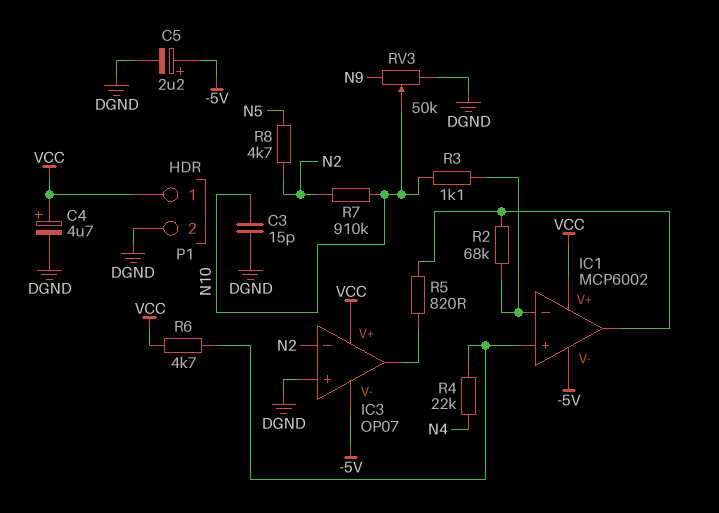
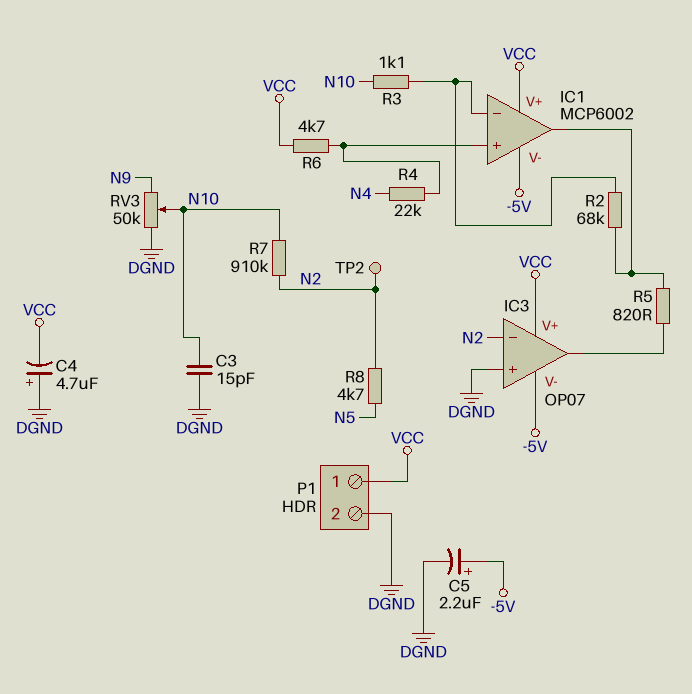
C4: 4.7uF (plus VCC, minus DGND) -> 4.7uF (plus DGND, minus VCC)
TP2: none -> test point (N2)

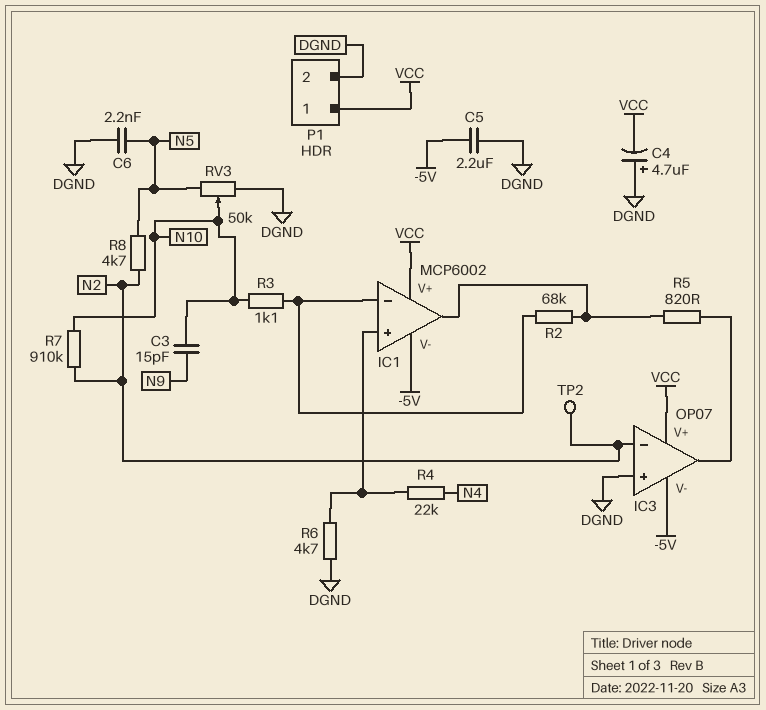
C3: 15pF (DGND, N10) -> 15pF (N9, N10)
C5: 2.2uF (plus -5V, minus DGND) -> 2.2uF (-5V, DGND)
C6: none -> 2.2nF (DGND, N5)
R6: 4.7k (IC1/in+, VCC) -> 4.7k (DGND, IC1/in+)
RV3: 50k (DGND, N9, wiper N10) -> 50k (DGND, N5, wiper N10)

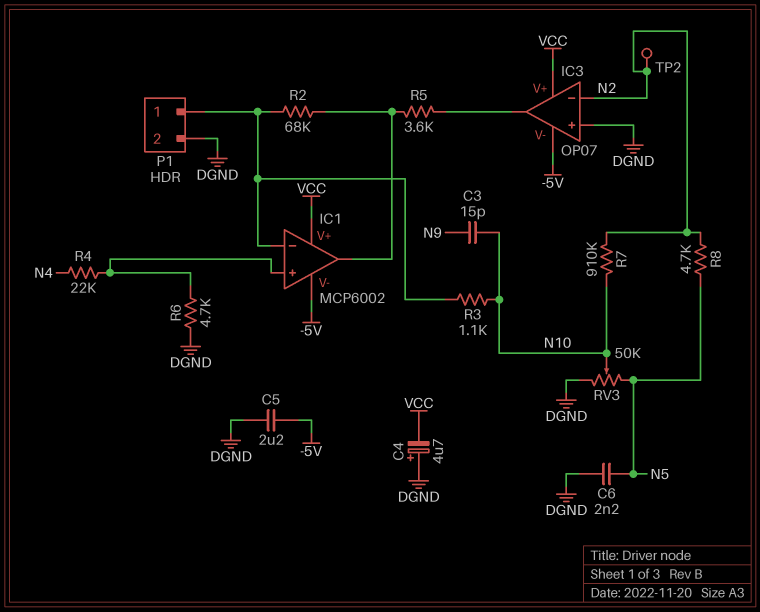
P1 pin 1: VCC -> IC1/in-
R5: 820 (IC1/out, IC3/out) -> 3.6k (IC1/out, IC3/out)

